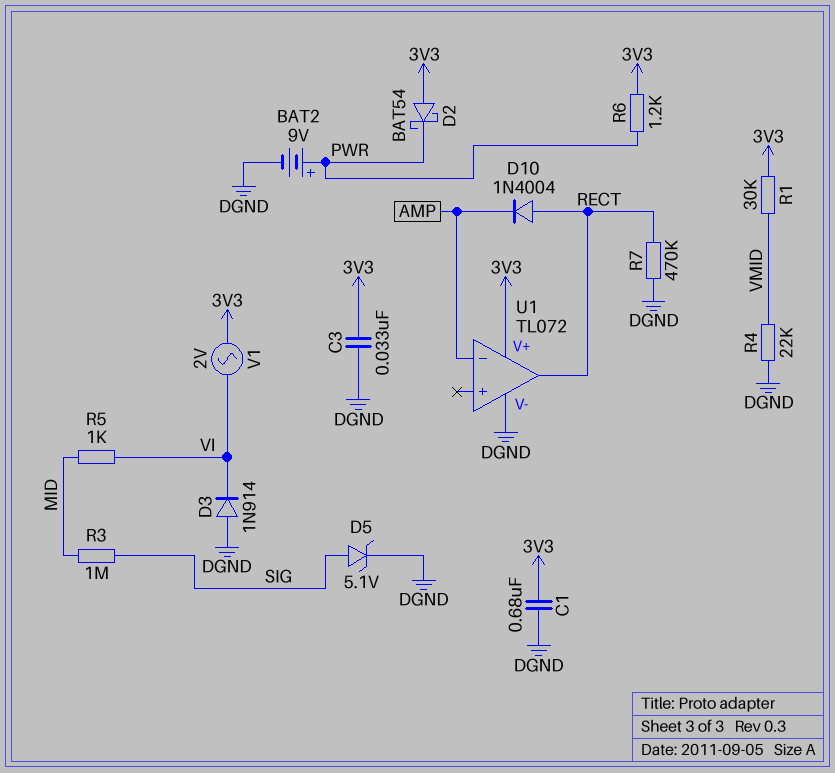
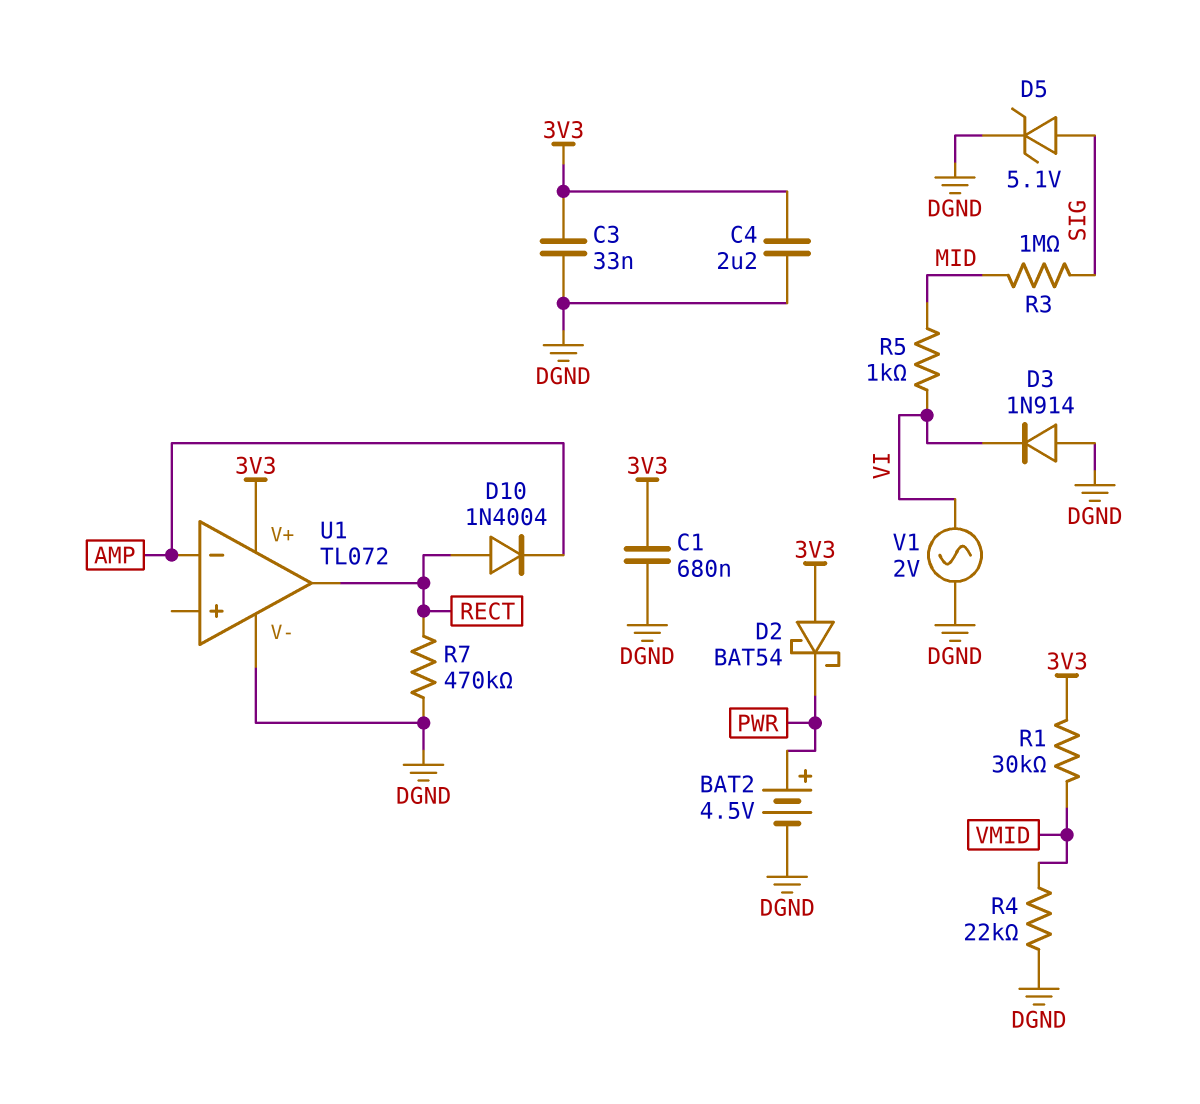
BAT2: 9V (plus PWR, minus DGND) -> 4.5V (plus PWR, minus DGND)
C4: none -> 2.2uF (3V3, DGND)
R6: 1.2k (3V3, PWR) -> none
V1: AC 2V (3V3, VI) -> AC 2V (DGND, VI)

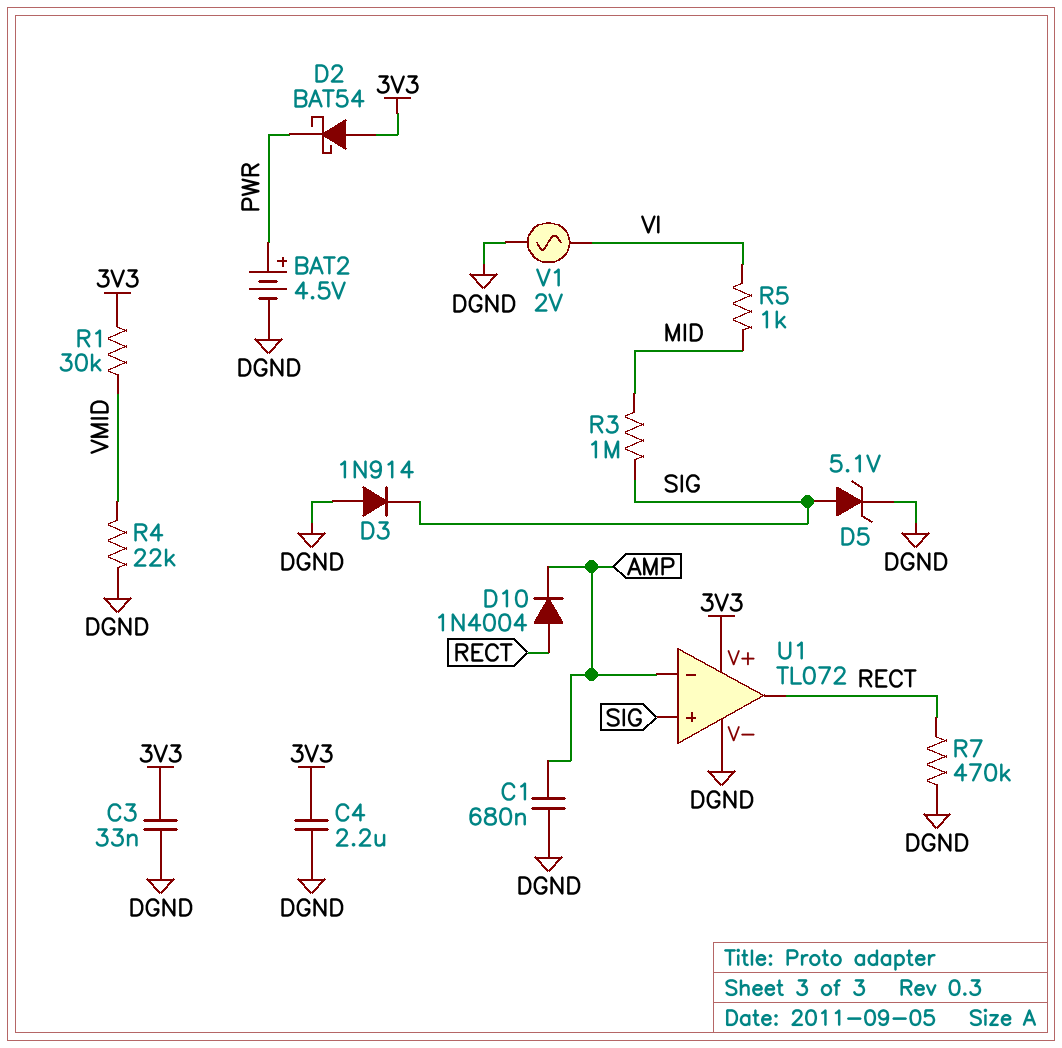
C1: 680nF (3V3, DGND) -> 680nF (AMP, DGND)
D3: diode 1N914 (A DGND, K VI) -> diode 1N914 (A DGND, K SIG)
U1 pin in+: none -> SIG

